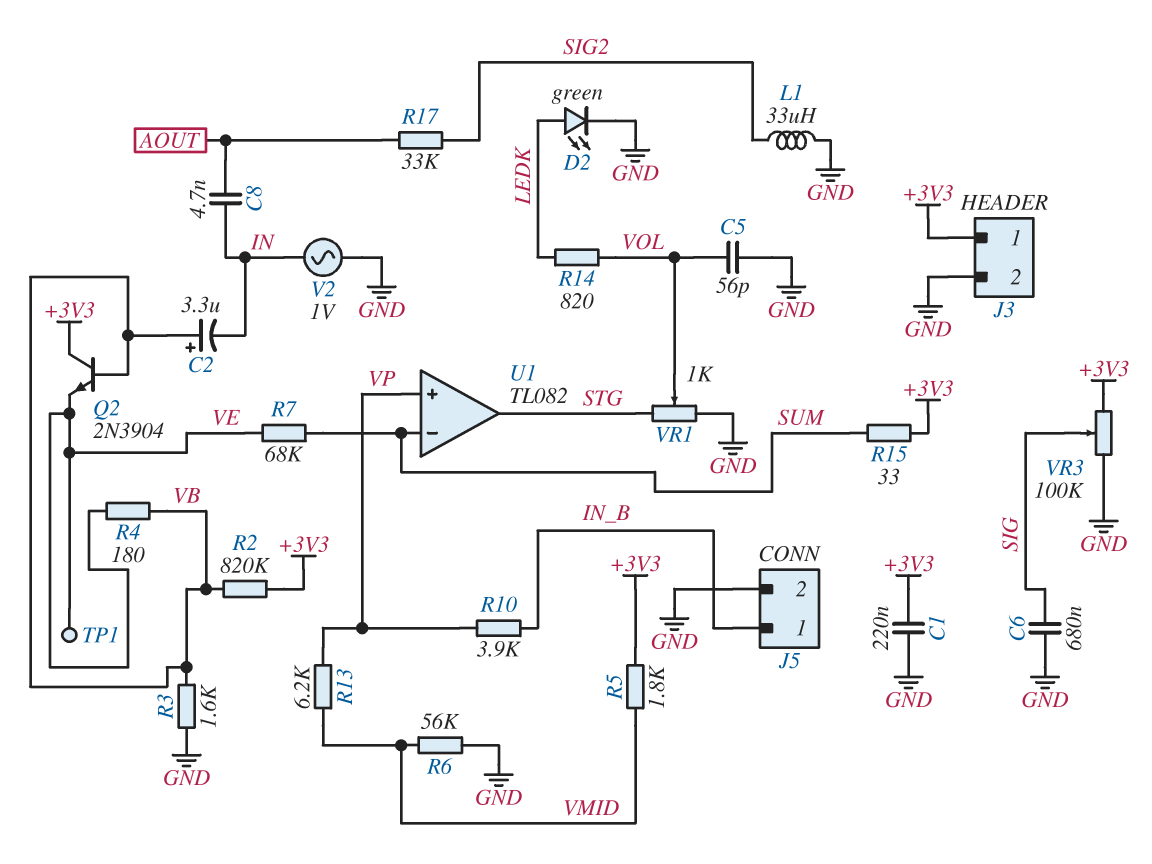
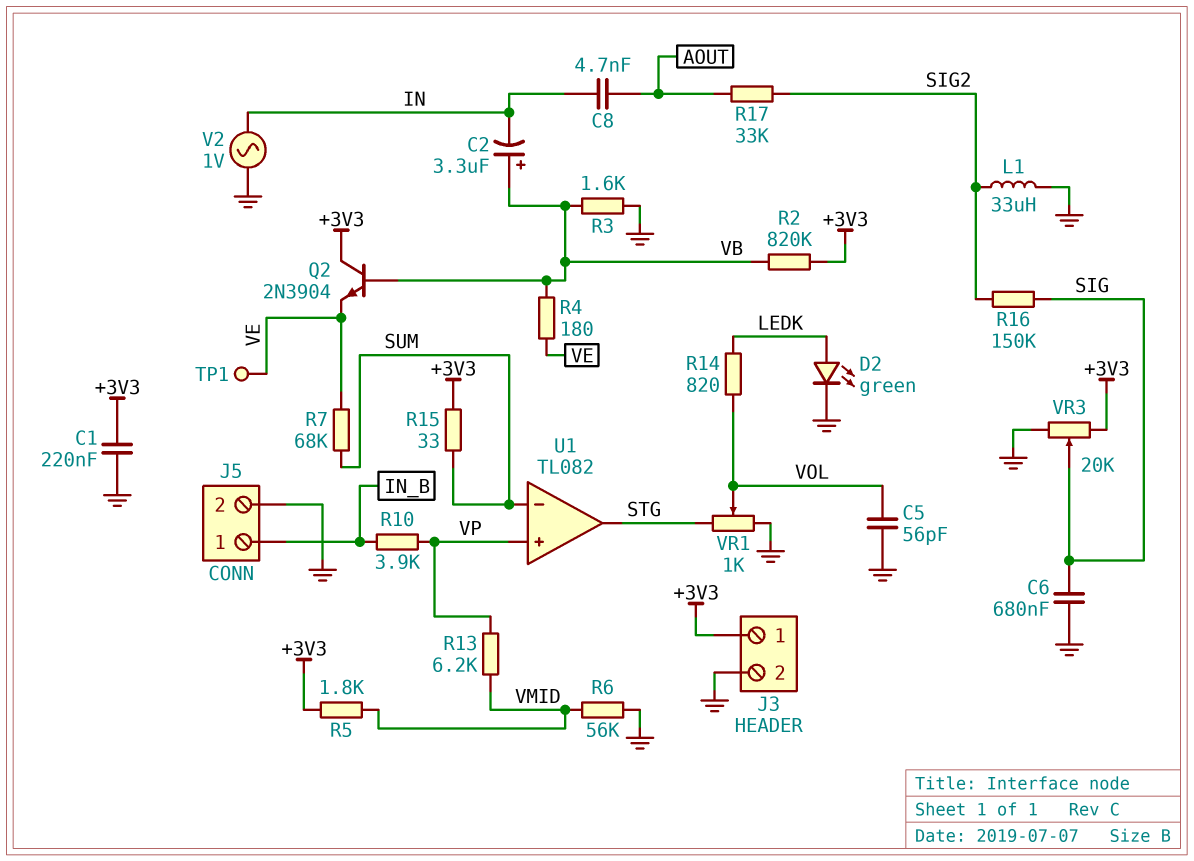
R16: none -> 150k (SIG, SIG2)
VR3: 100k (+3V3, GND, wiper SIG) -> 20k (+3V3, GND, wiper SIG)

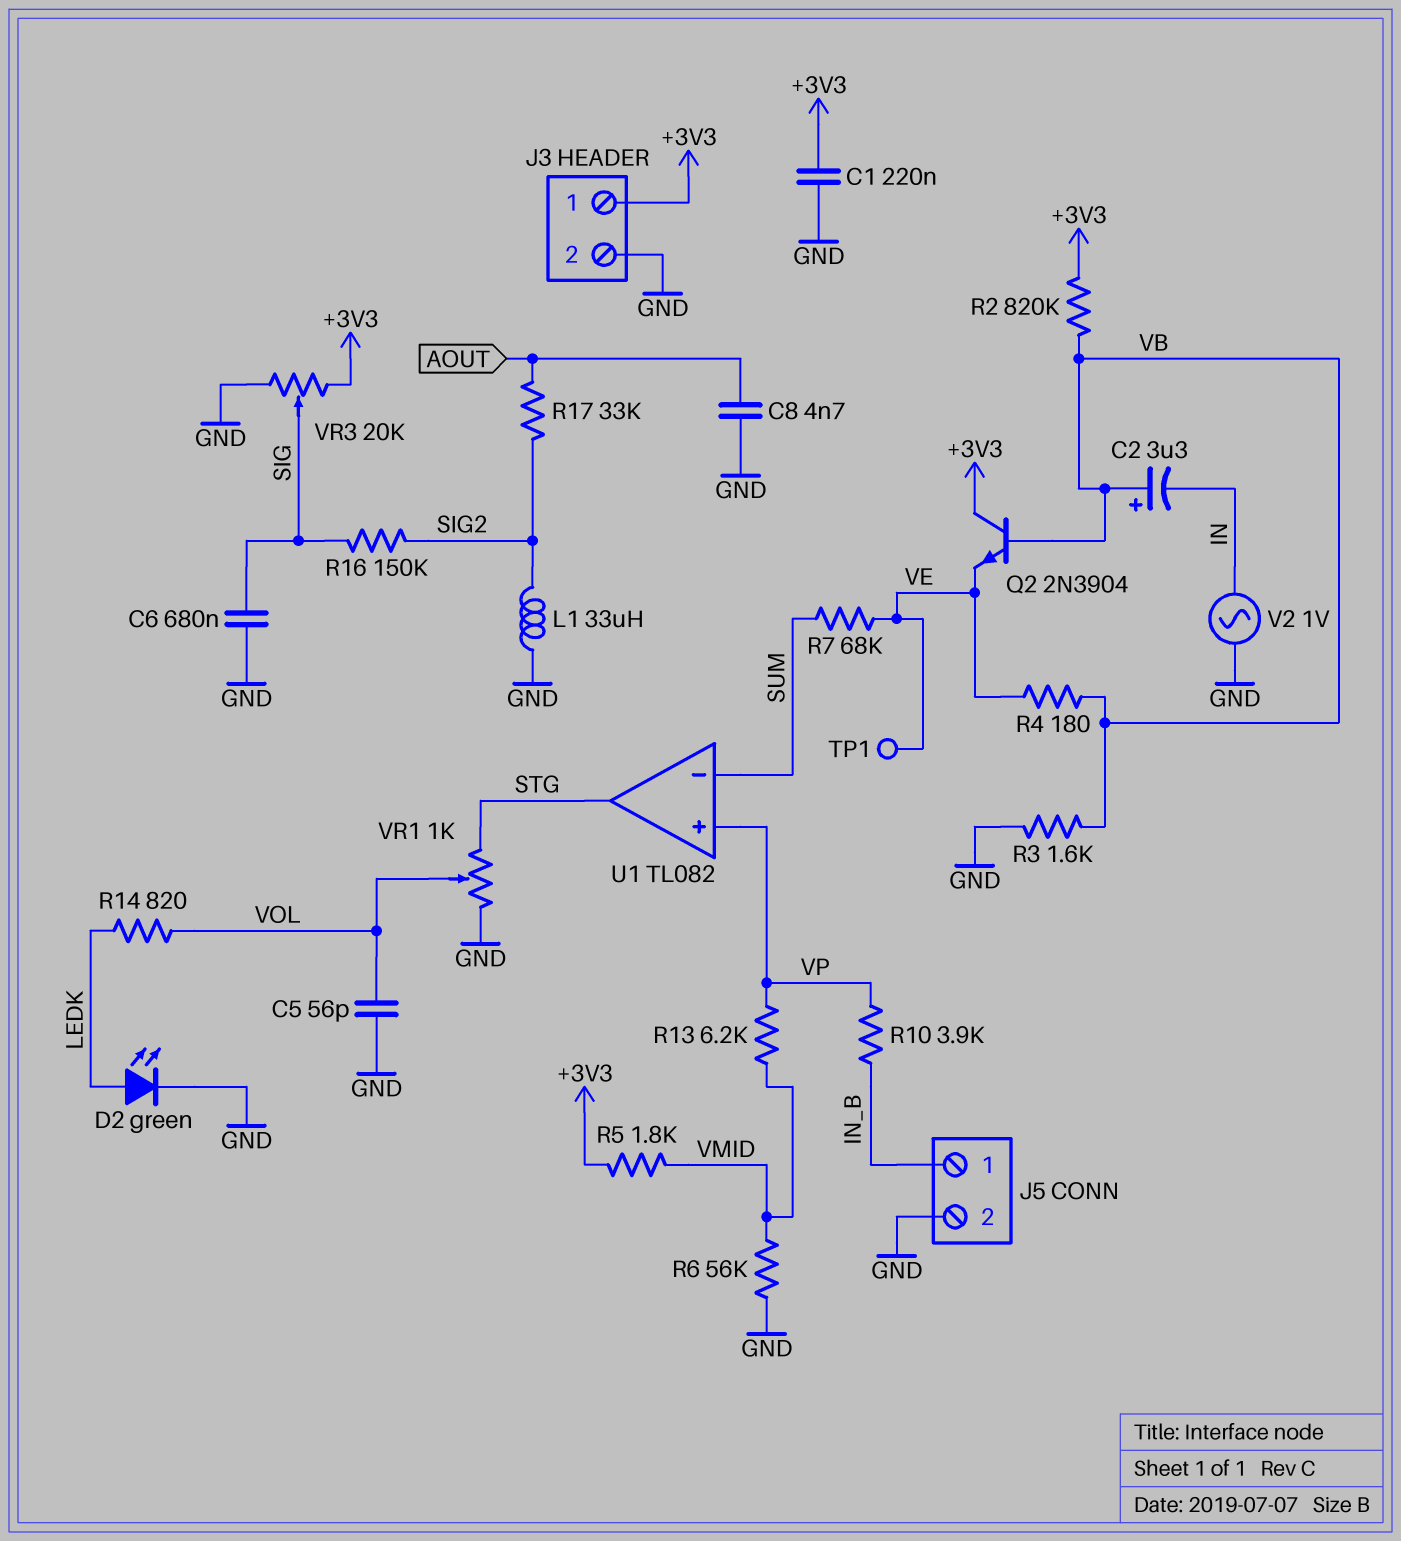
C8: 4.7nF (AOUT, IN) -> 4.7nF (AOUT, GND)
R15: 33 (+3V3, SUM) -> none

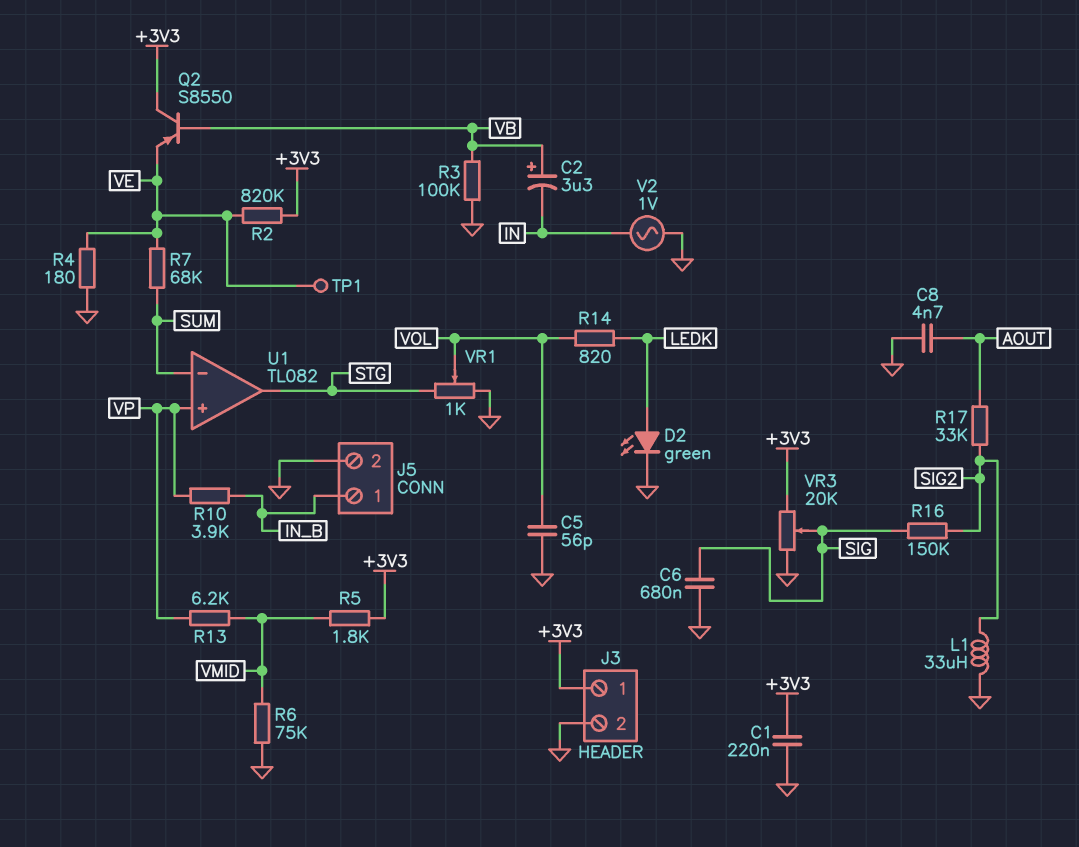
Q2: NPN 2N3904 (B VB, C +3V3, E VE) -> PNP S8550 (B VB, C +3V3, E VE)
R2: 820k (+3V3, VB) -> 820k (+3V3, VE)
R3: 1.6k (GND, VB) -> 100k (GND, VB)
R4: 180 (VB, VE) -> 180 (GND, VE)
R6: 56k (GND, VMID) -> 75k (GND, VMID)

